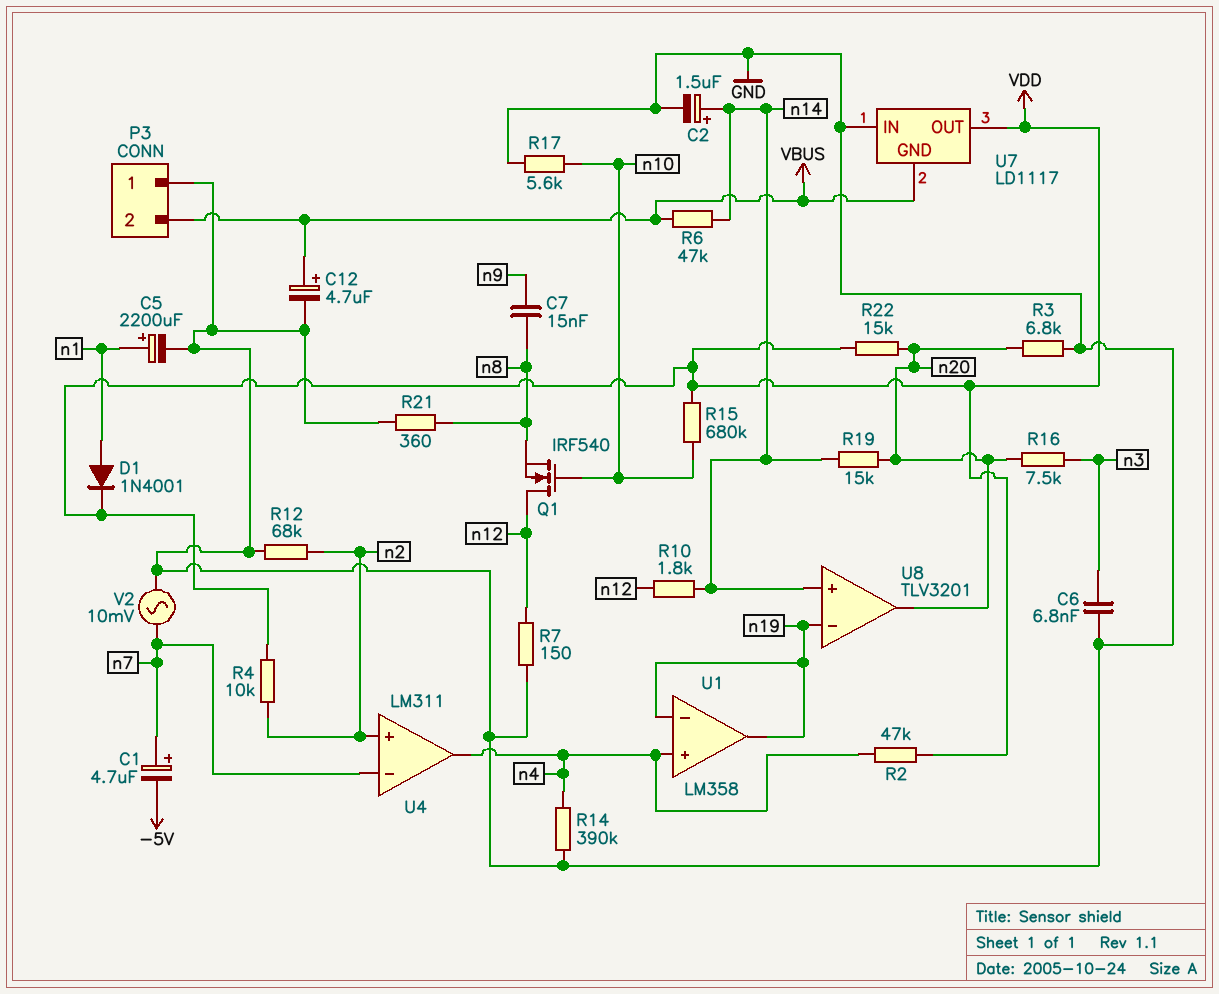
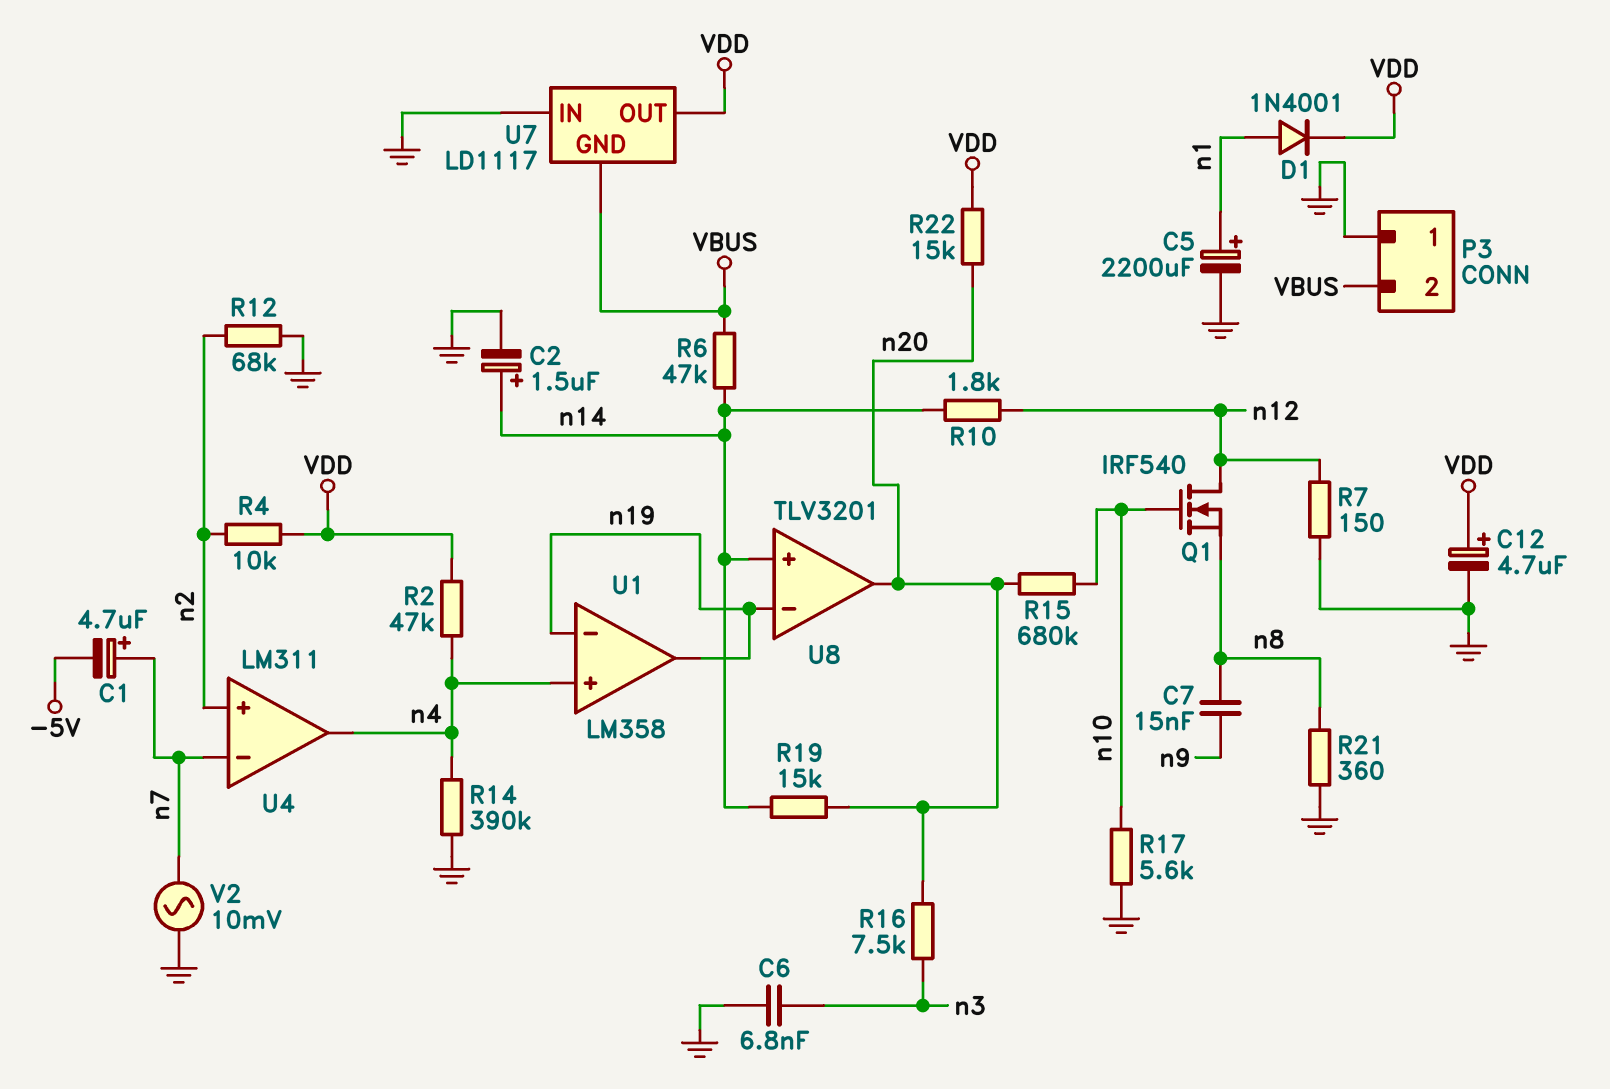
C12: 4.7uF (plus VBUS, minus GND) -> 4.7uF (plus VDD, minus GND)
R3: 6.8k (GND, n20) -> none
R15: 680k (VDD, n10) -> 680k (n10, n20)

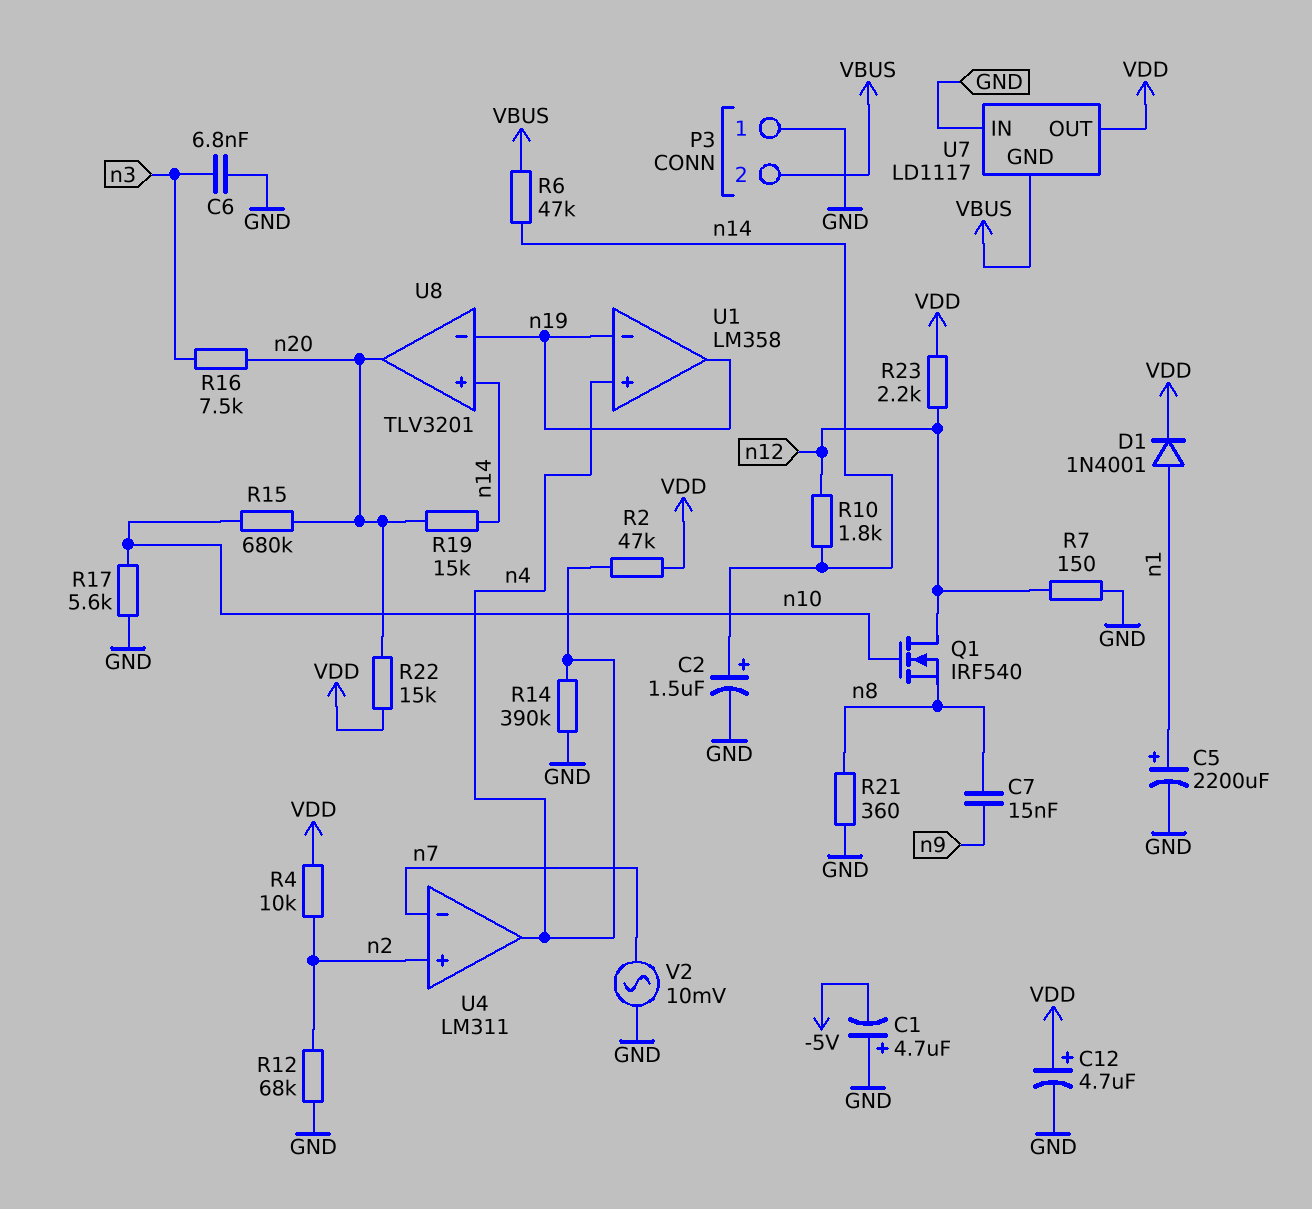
C1: 4.7uF (plus n7, minus -5V) -> 4.7uF (plus GND, minus -5V)
R23: none -> 2.2k (VDD, n12)

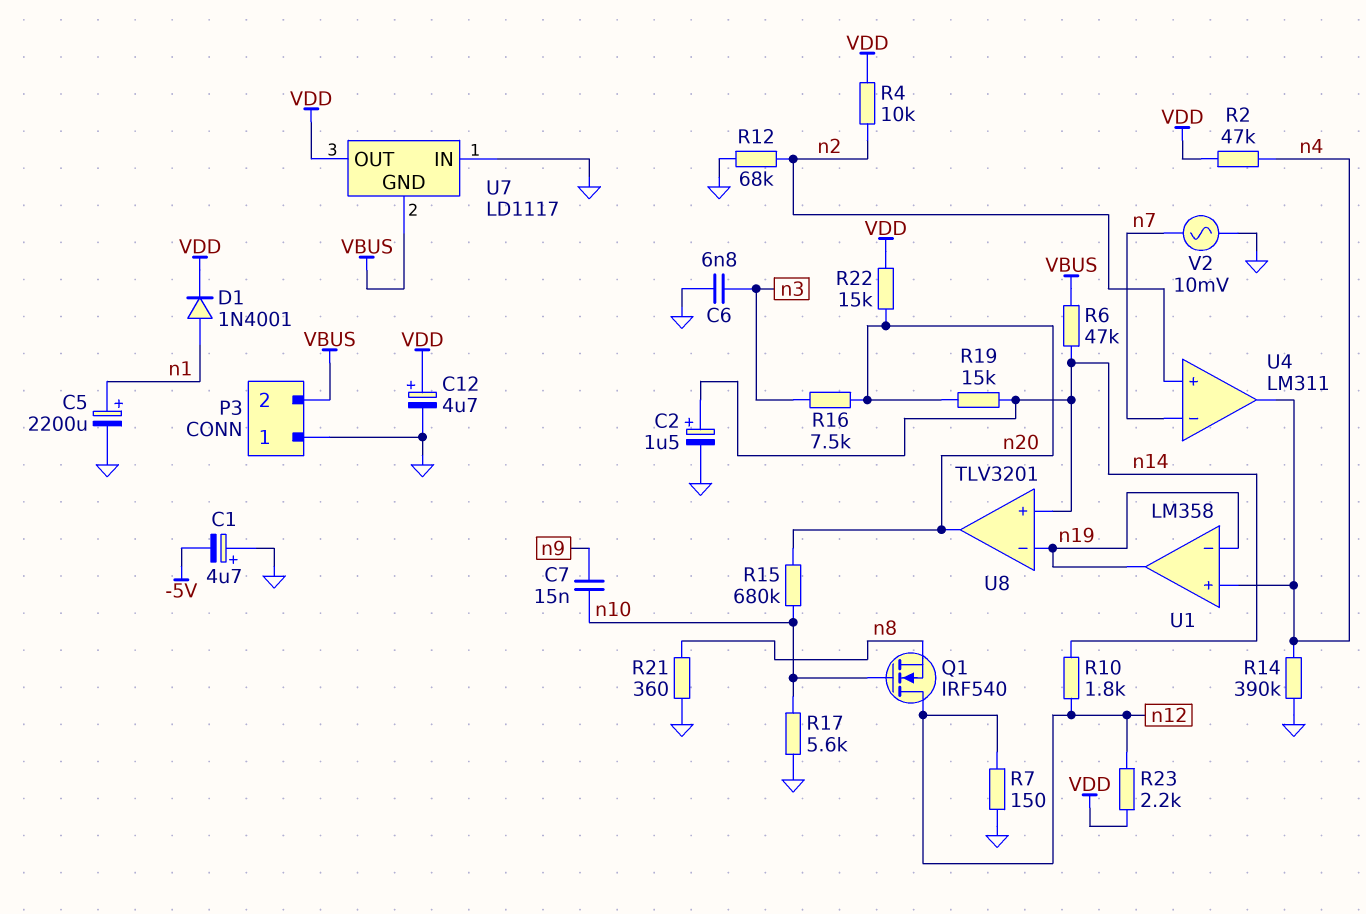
C7: 15nF (n8, n9) -> 15nF (n9, n10)

